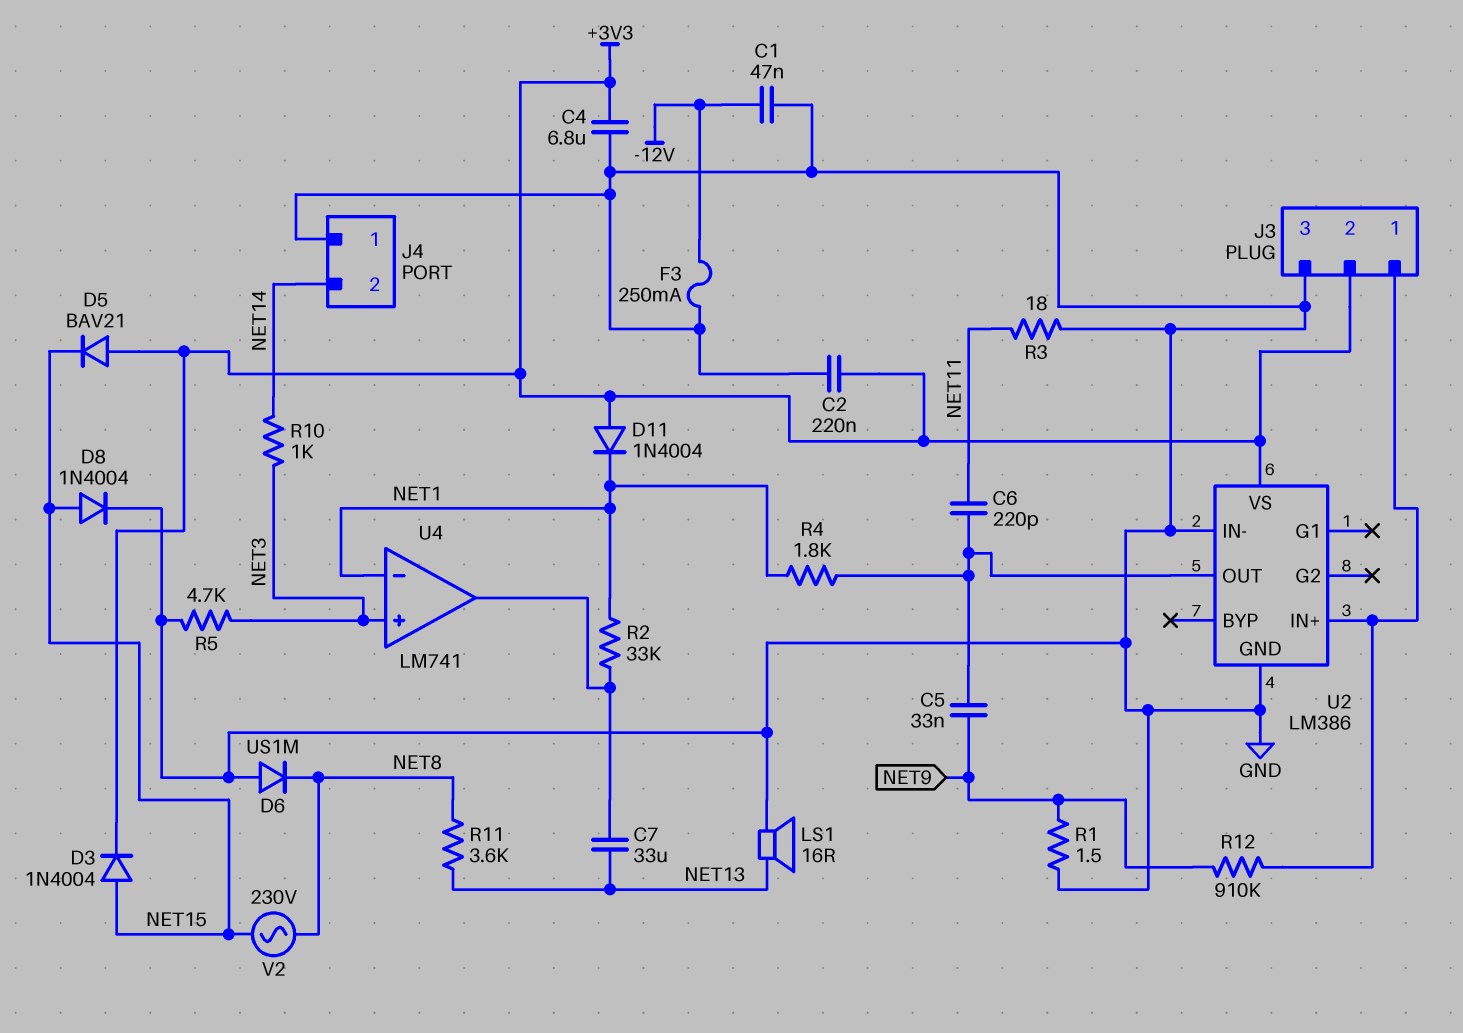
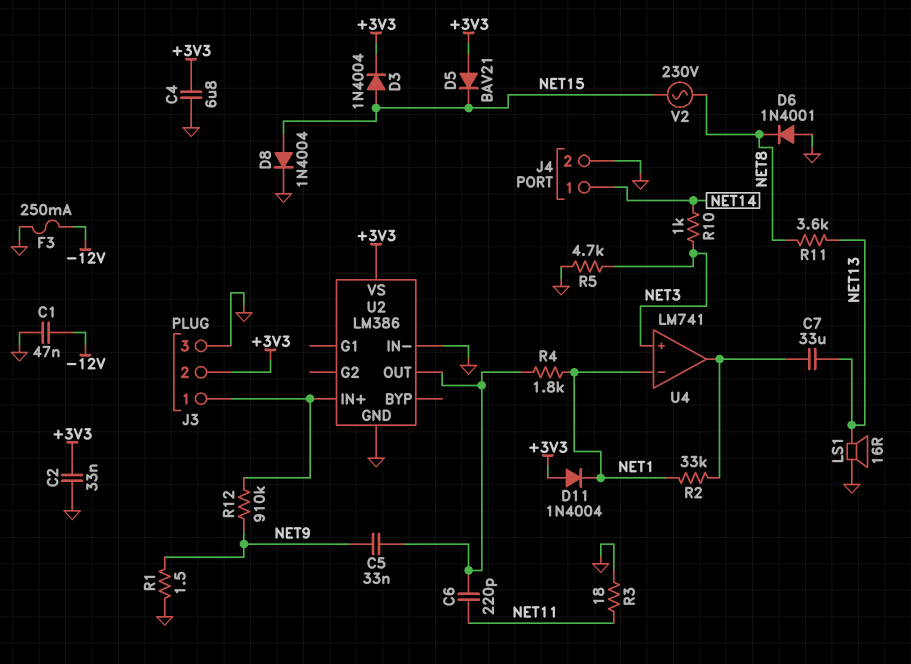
C2: 220nF (+3V3, GND) -> 33nF (+3V3, GND)
D6: diode US1M (A GND, K NET8) -> diode 1N4001 (A GND, K NET8)
J4 pin 1: GND -> NET14
J4 pin 2: NET14 -> GND

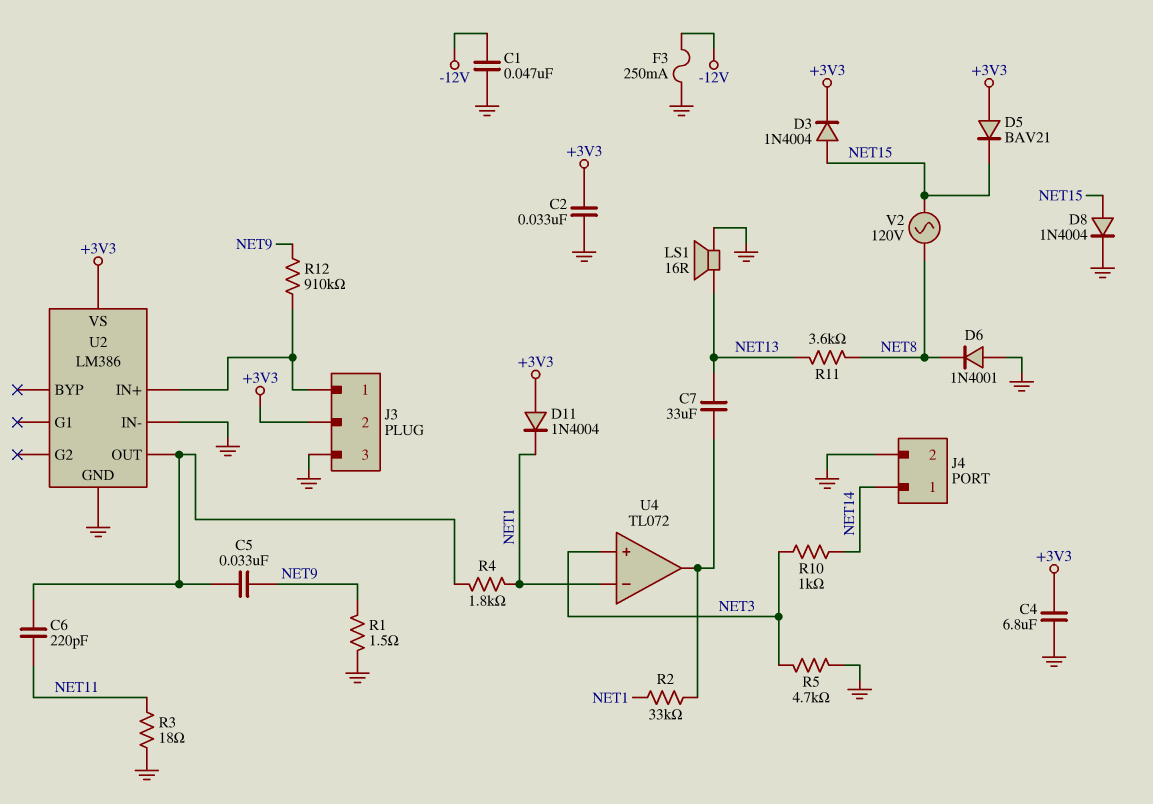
U4: LM741 -> TL072
V2: AC 230V (NET8, NET15) -> AC 120V (NET8, NET15)

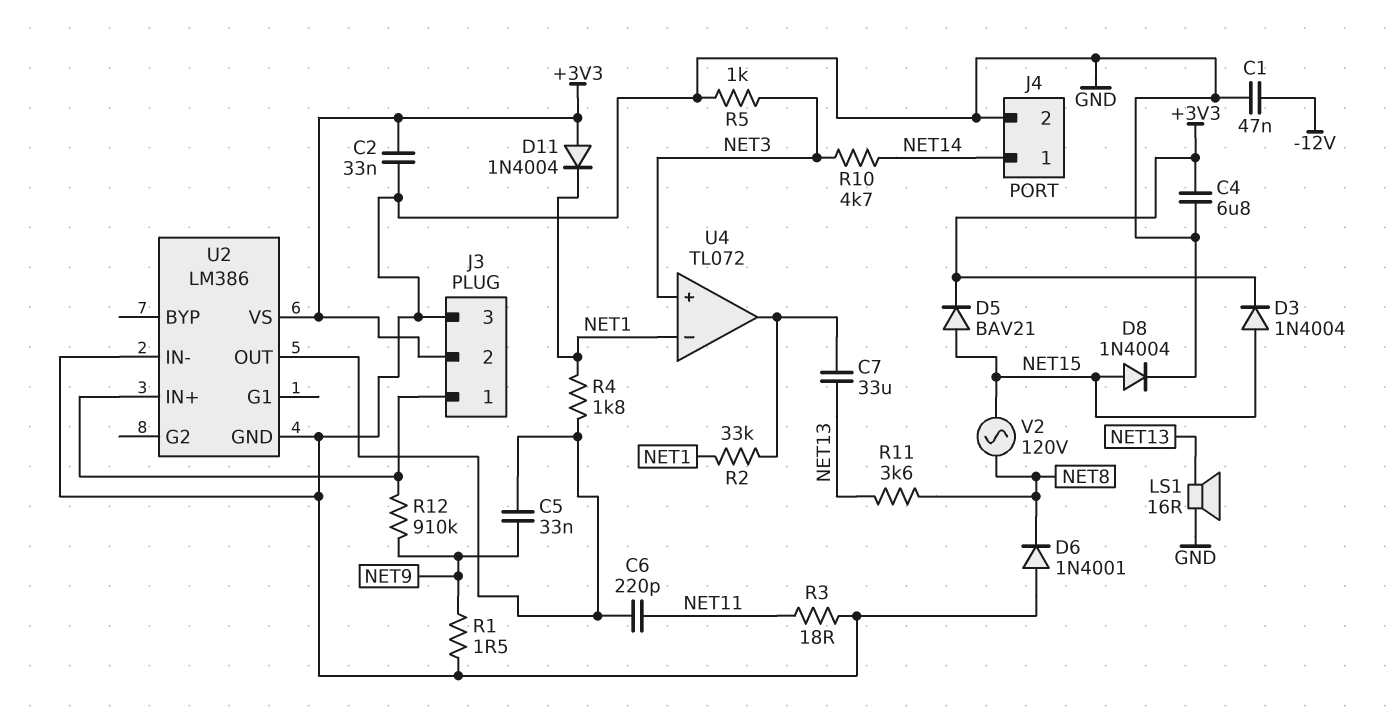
D5: diode BAV21 (A +3V3, K NET15) -> diode BAV21 (A NET15, K +3V3)
F3: 250mA (-12V, GND) -> none
R5: 4.7k (GND, NET3) -> 1k (GND, NET3)
R10: 1k (NET3, NET14) -> 4.7k (NET3, NET14)

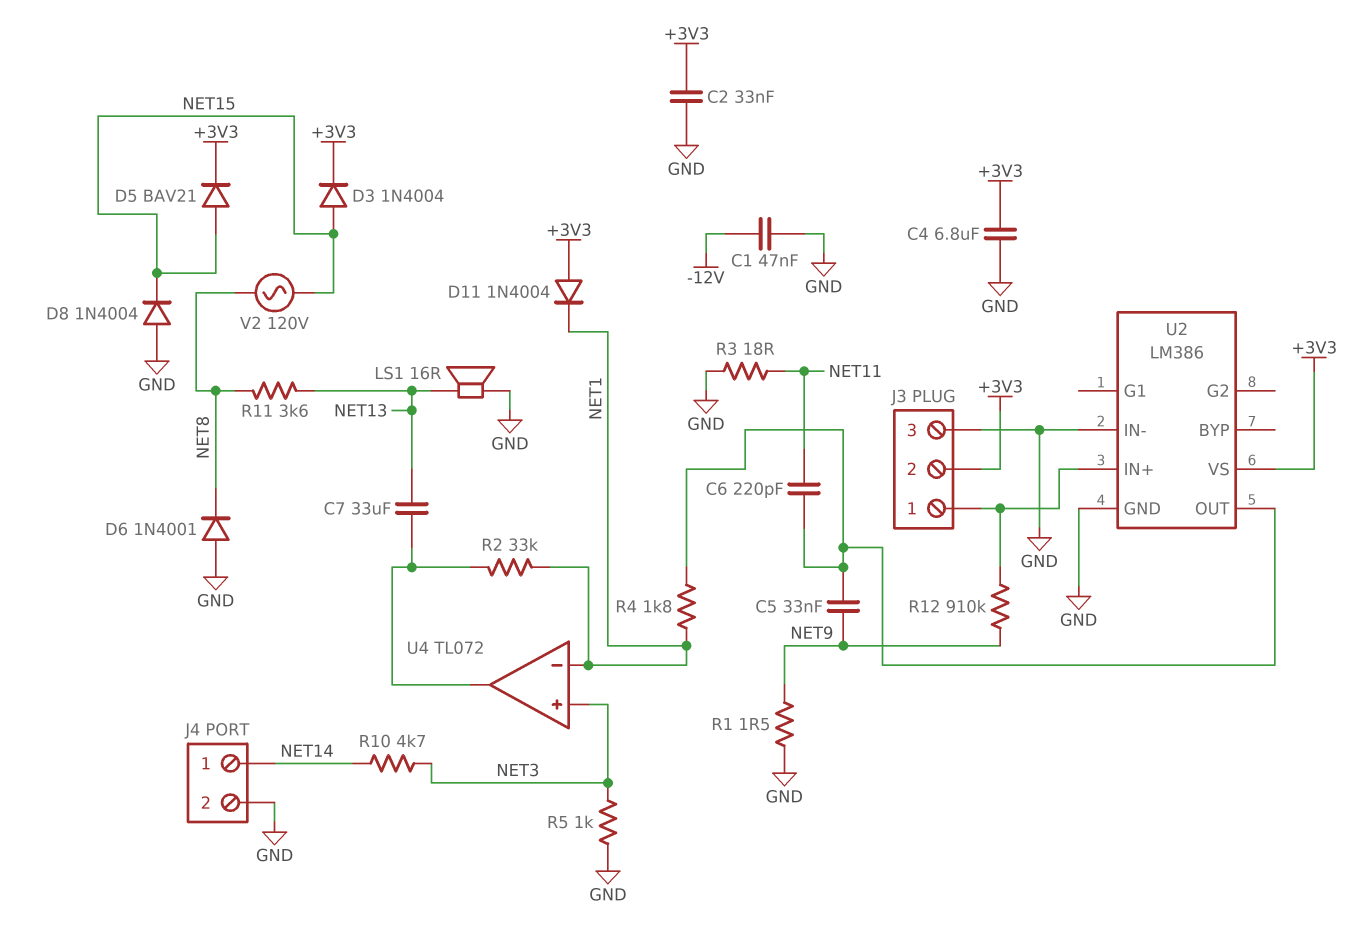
D8: diode 1N4004 (A NET15, K GND) -> diode 1N4004 (A GND, K NET15)

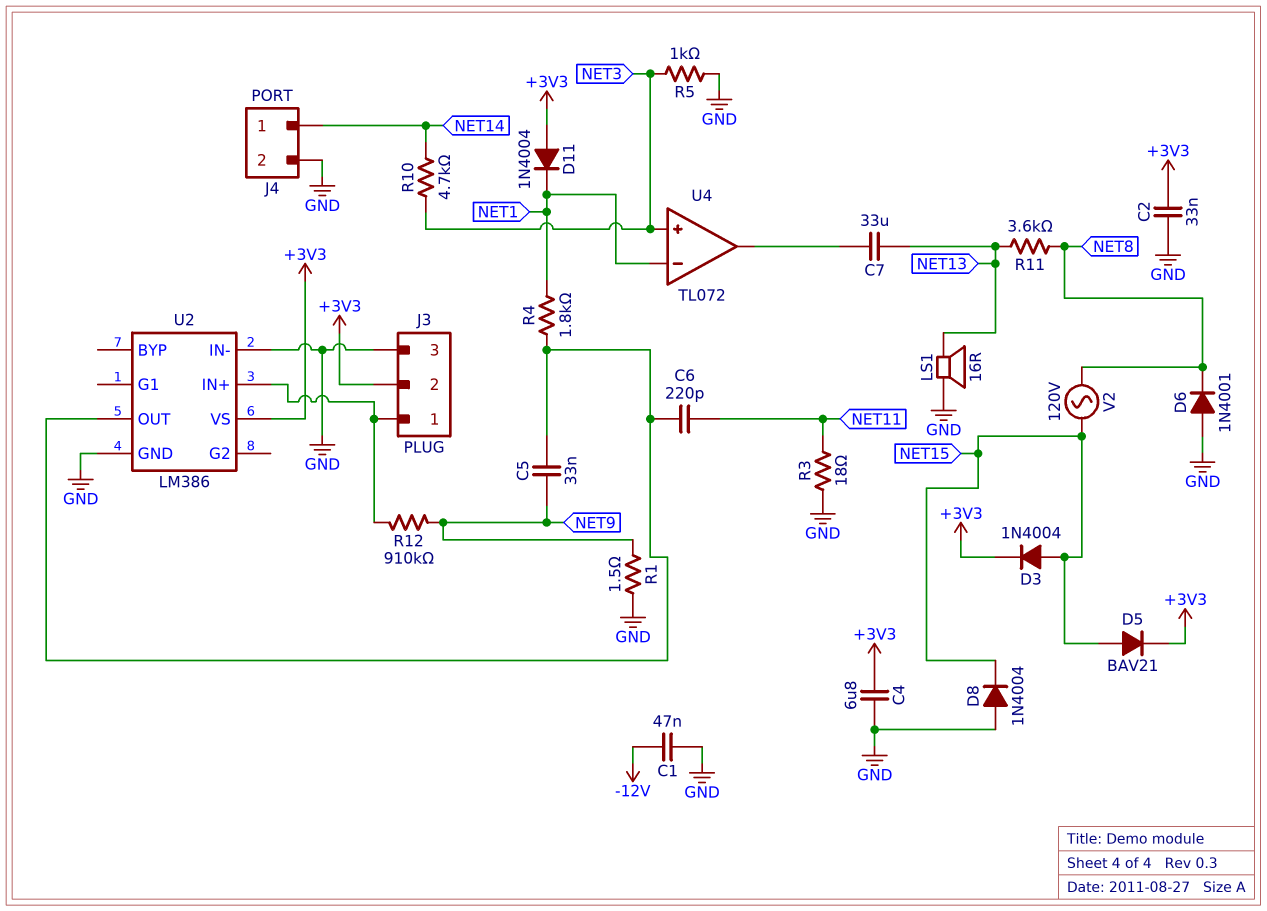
R2: 33k (NET1, U4/out) -> none

